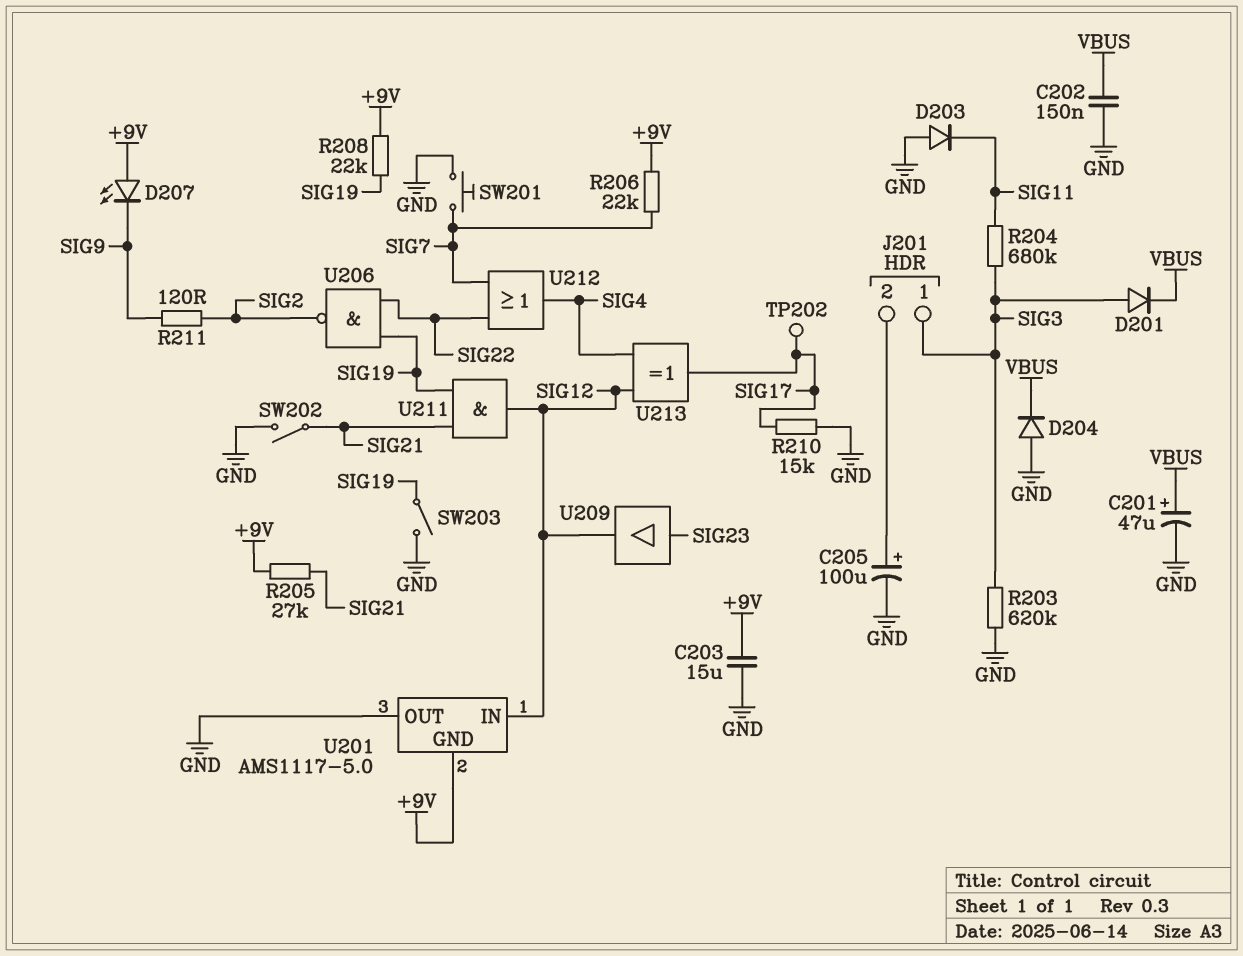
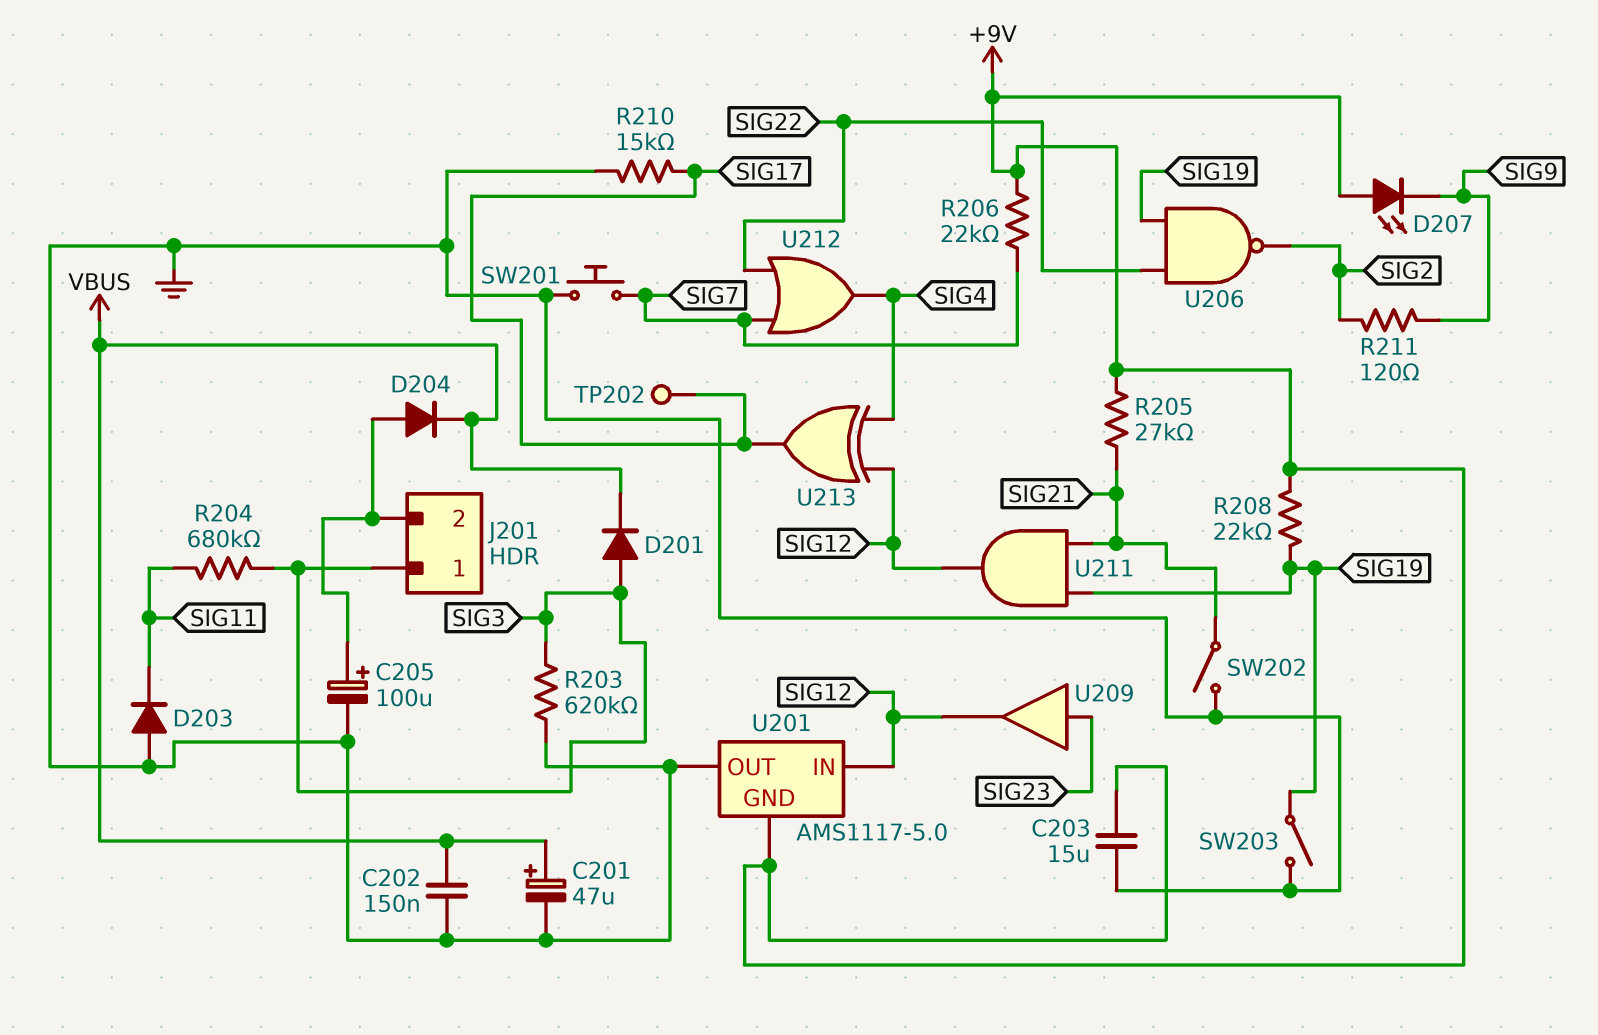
D204: diode (A GND, K VBUS) -> diode (A J201/2, K VBUS)

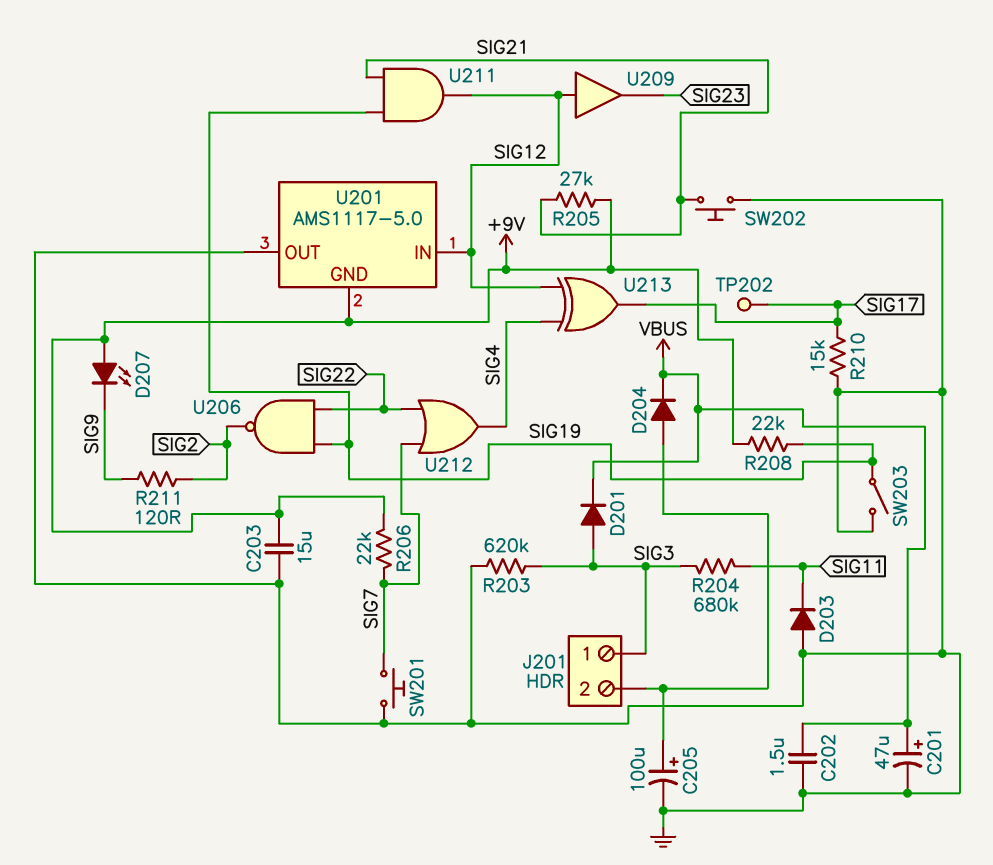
C202: 150nF (GND, VBUS) -> 1.5uF (GND, VBUS)
SW202: switch (GND, SIG21) -> button (GND, SIG21)
U209: buffer (in SIG23, out SIG12) -> buffer (in SIG12, out SIG23)

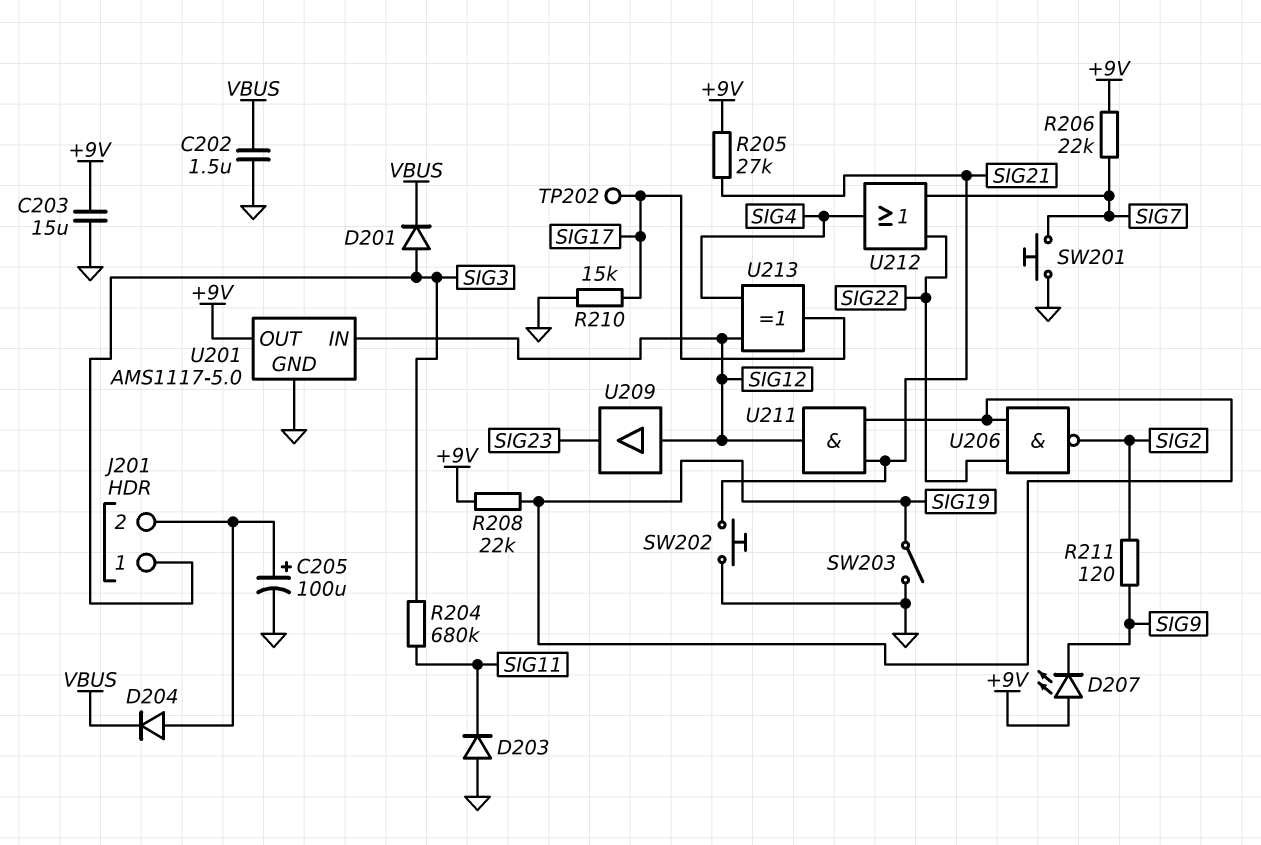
C201: 47uF (plus VBUS, minus GND) -> none
R203: 620k (GND, SIG3) -> none
U201 pin GND: +9V -> GND
U201 pin OUT: GND -> +9V

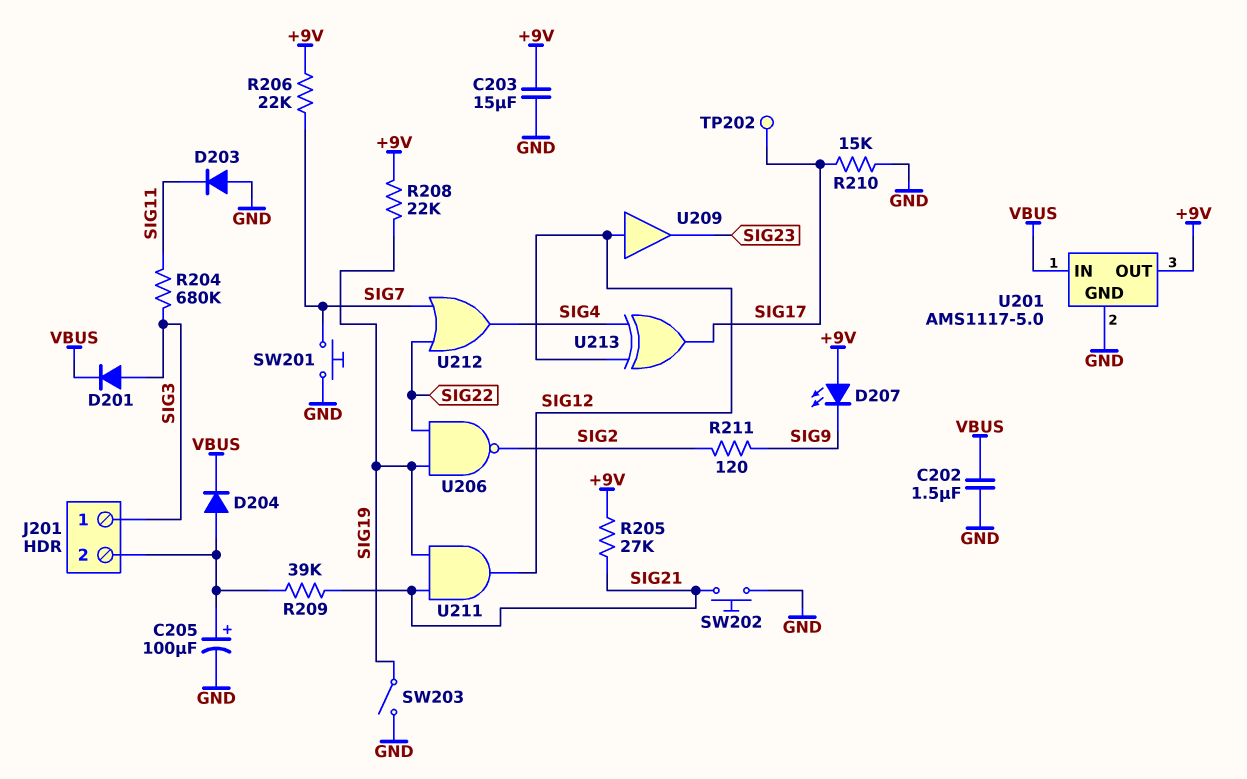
R209: none -> 39k (J201/2, SIG21)
U201 pin IN: SIG12 -> VBUS

